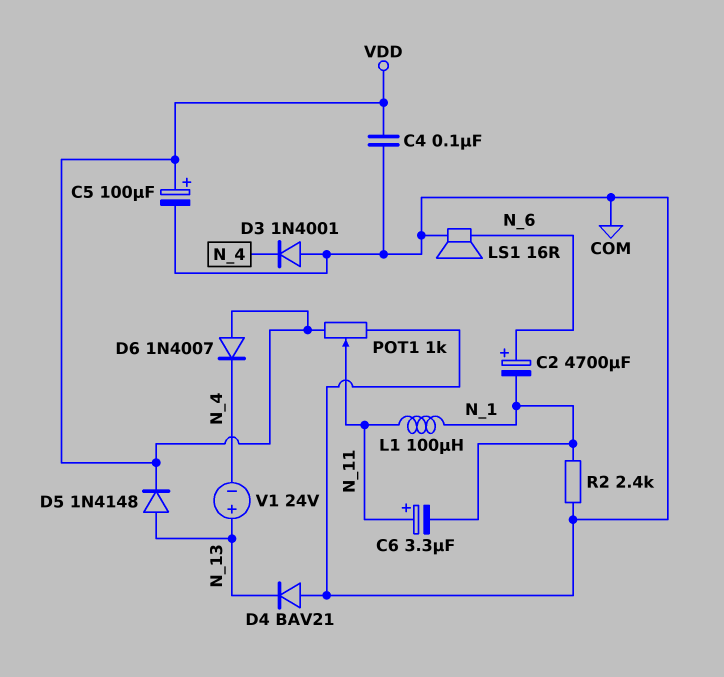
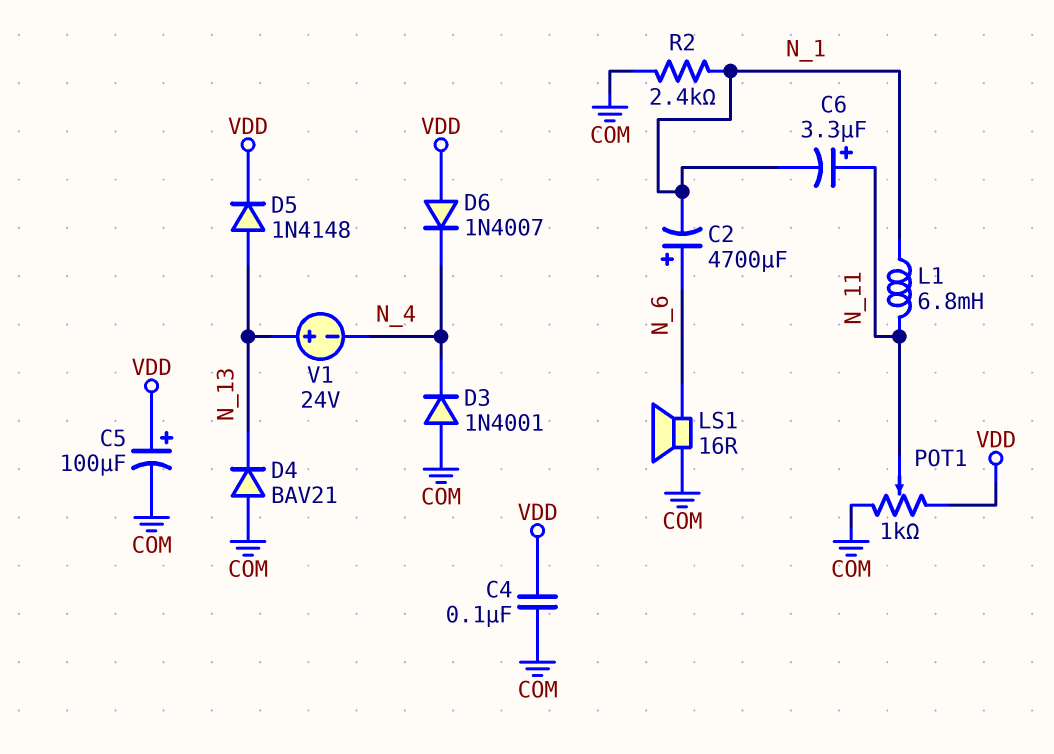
L1: 100uH (N_1, N_11) -> 6.8mH (N_1, N_11)

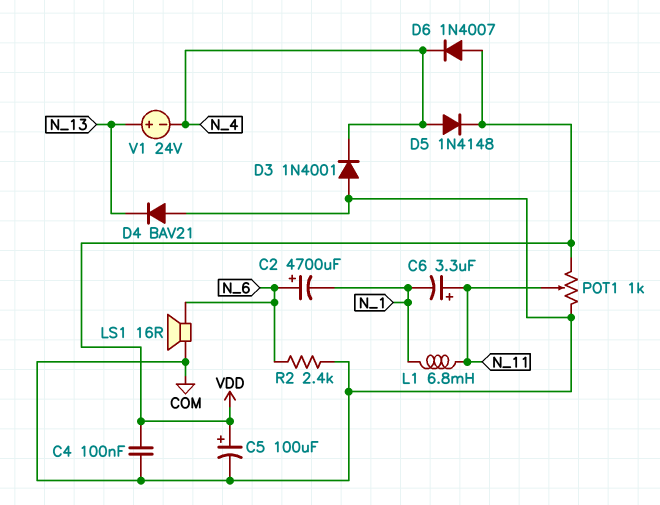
D5: diode 1N4148 (A N_13, K VDD) -> diode 1N4148 (A N_4, K VDD)
R2: 2.4k (COM, N_1) -> 2.4k (COM, N_6)

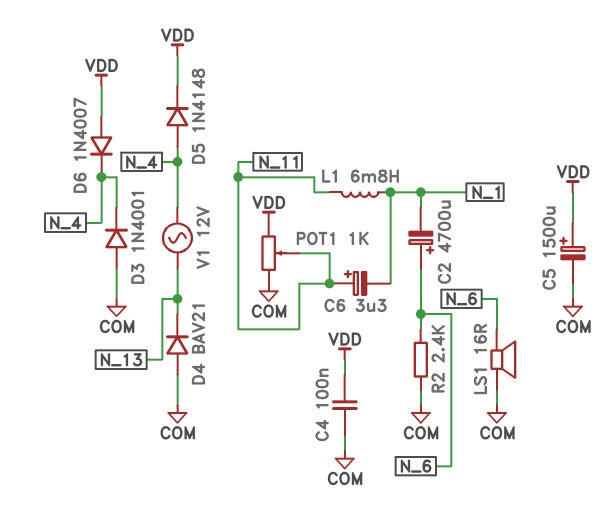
C5: 100uF (plus VDD, minus COM) -> 1500uF (plus VDD, minus COM)
V1: 24V (plus N_13, minus N_4) -> AC 12V (N_4, N_13)

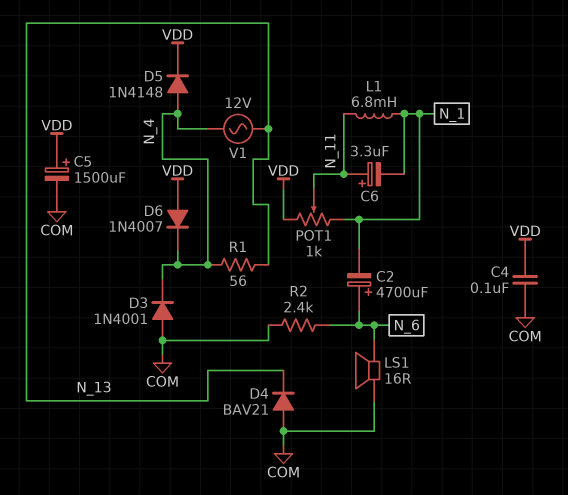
POT1: 1k (COM, VDD, wiper N_11) -> 1k (N_1, VDD, wiper N_11)
R1: none -> 56 (N_4, N_13)

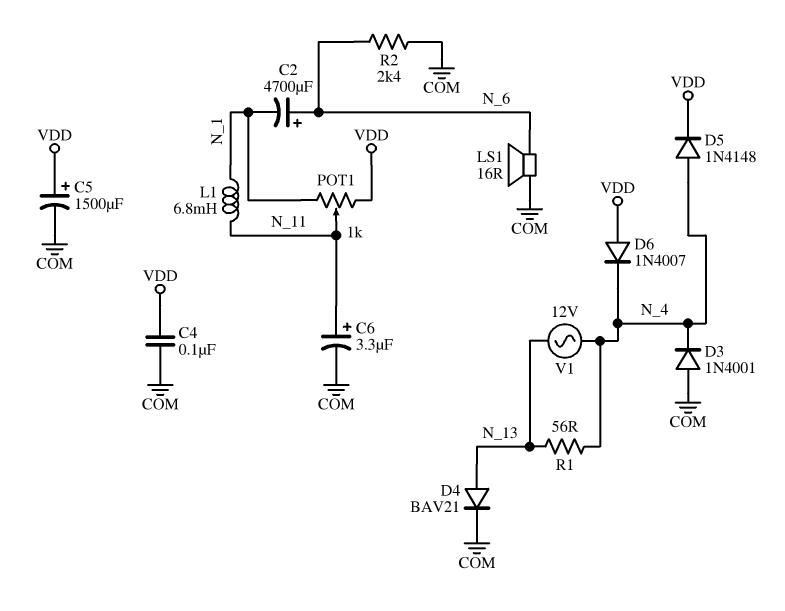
C6: 3.3uF (plus N_11, minus N_1) -> 3.3uF (plus N_11, minus COM)
D4: diode BAV21 (A COM, K N_13) -> diode BAV21 (A N_13, K COM)

